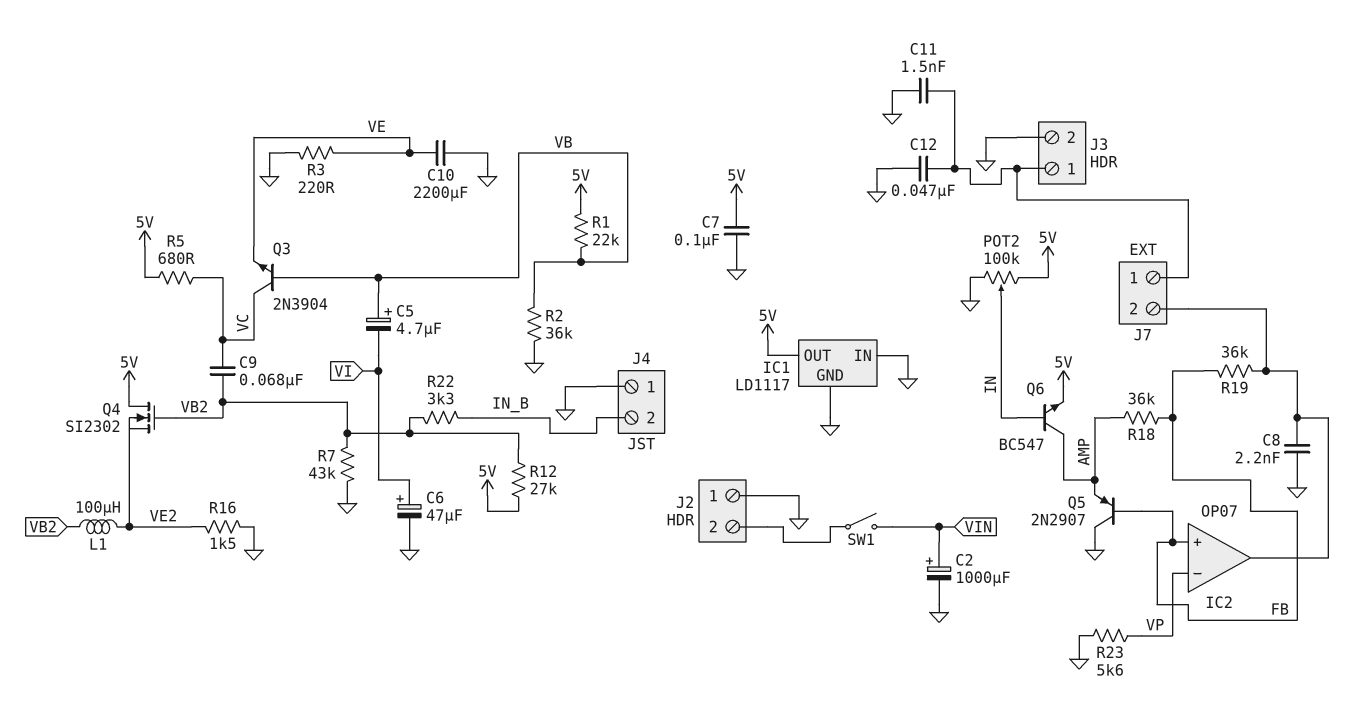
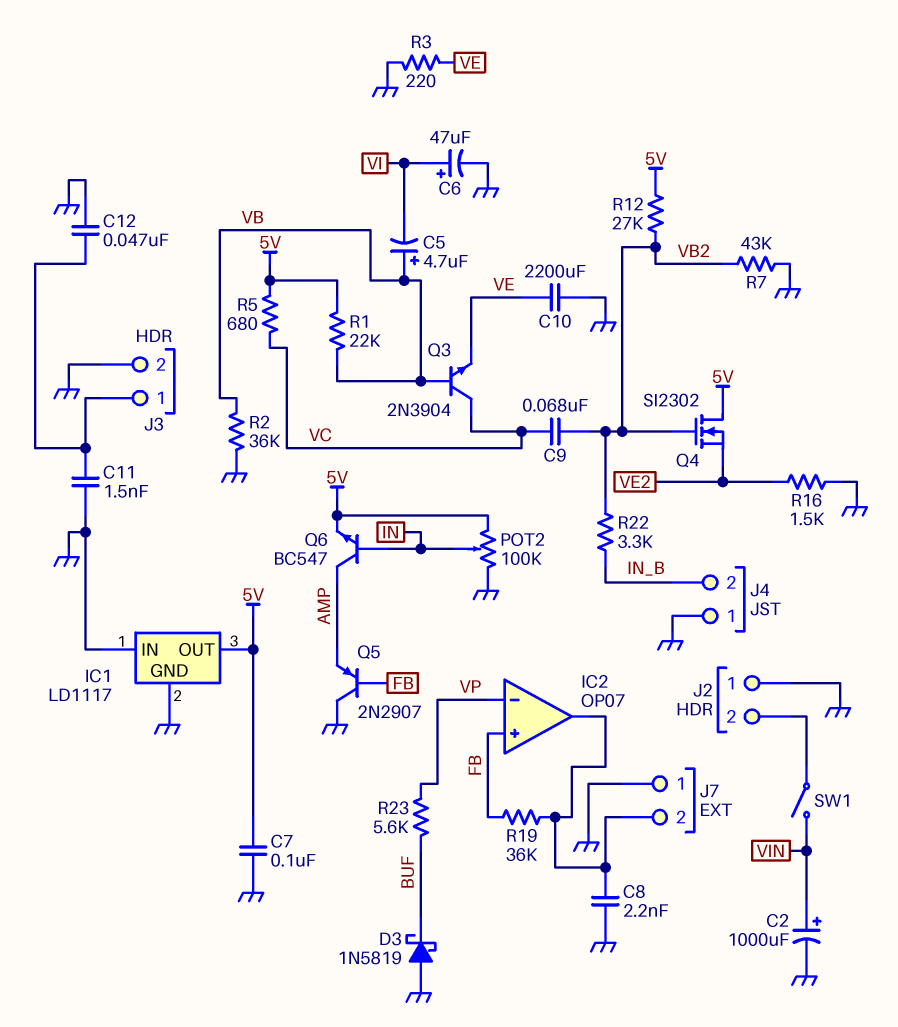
D3: none -> schottky 1N5819 (A GND, K BUF)
J7 pin 1: J3/1 -> GND
L1: 100uH (VB2, VE2) -> none
R18: 36k (AMP, FB) -> none
R23: 5.6k (GND, VP) -> 5.6k (BUF, VP)

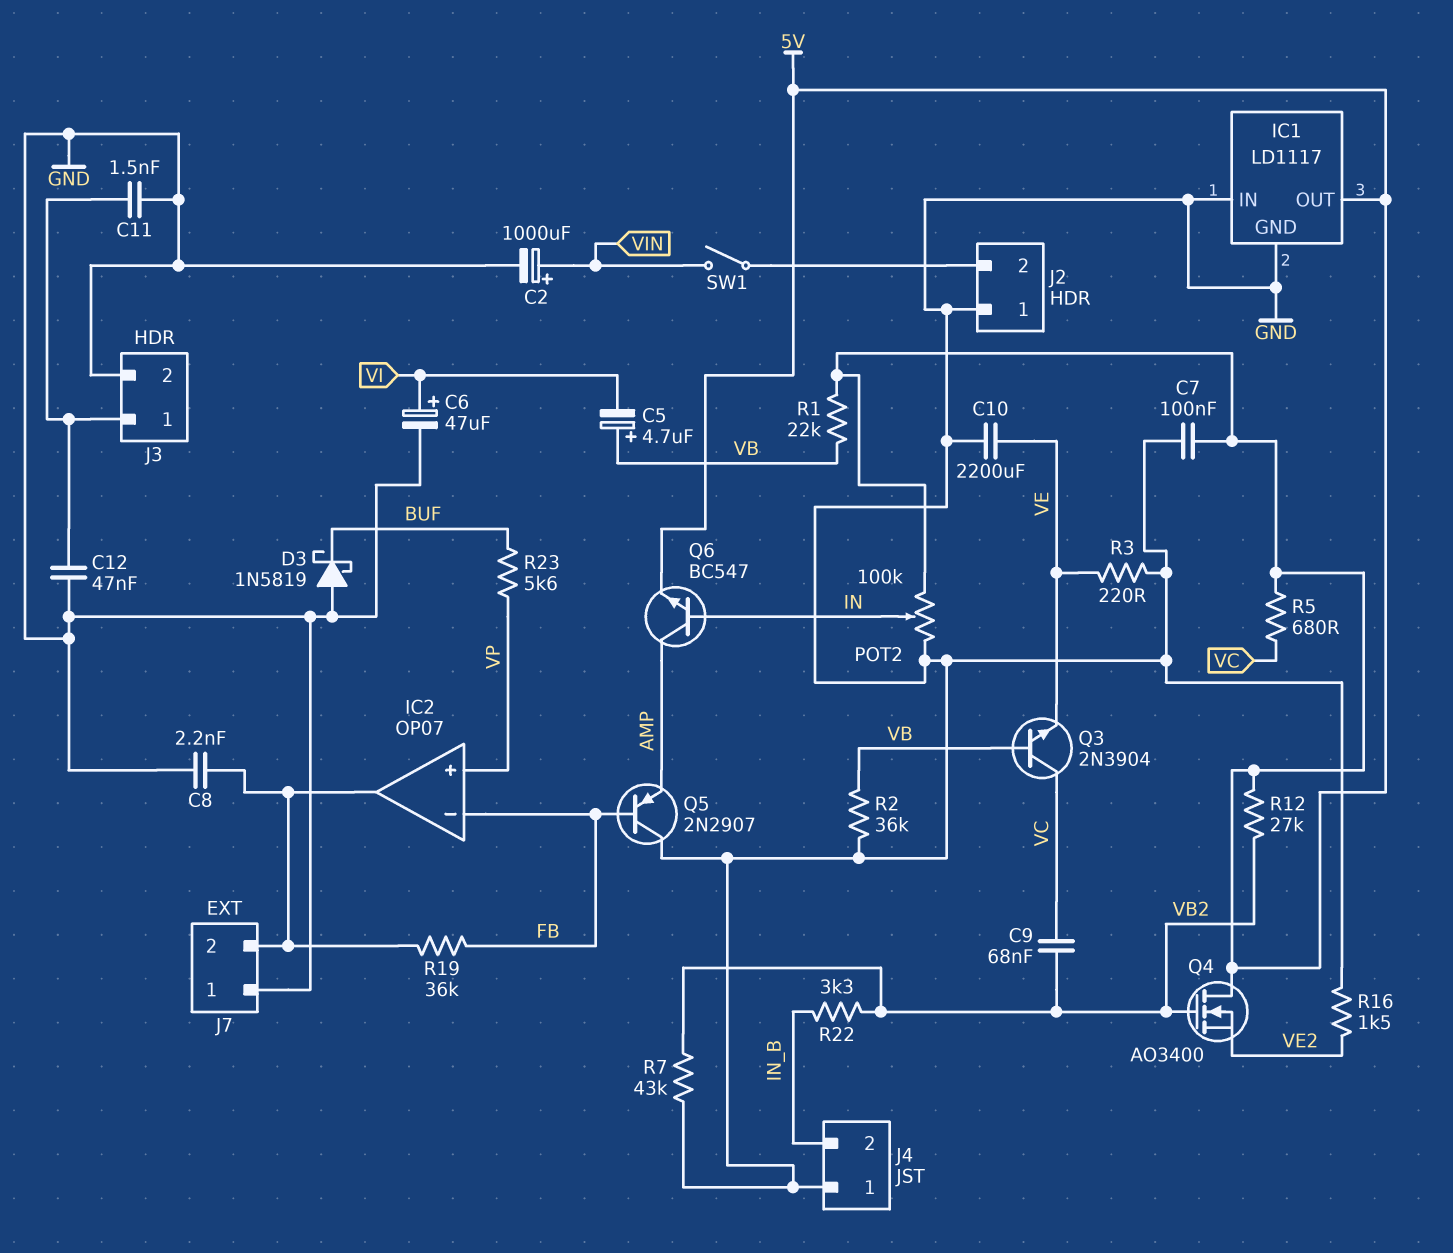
IC2 pin in+: FB -> VP
IC2 pin in-: VP -> FB
Q4: NMOS SI2302 (G VB2, D 5V, S VE2) -> NMOS AO3400 (G VB2, D 5V, S VE2)

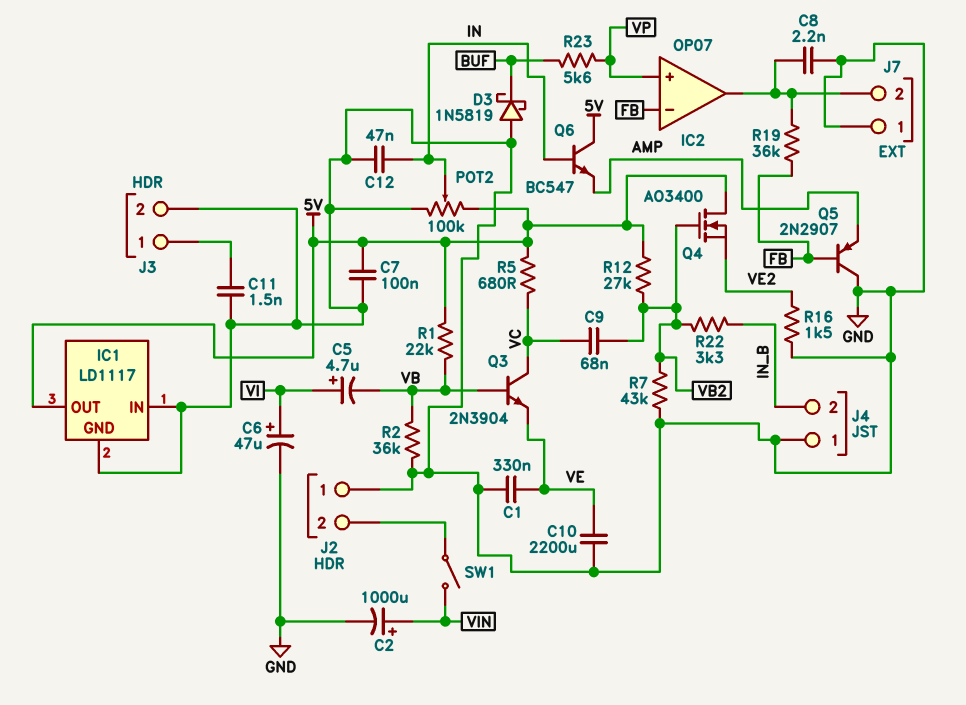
C1: none -> 330nF (GND, VE)
C5: 4.7uF (plus VB, minus VI) -> 4.7uF (plus VI, minus VB)
C12: 47nF (GND, J3/1) -> 47nF (GND, IN)
Q6: NPN BC547 (B IN, C AMP, E 5V) -> NPN BC547 (B IN, C 5V, E AMP)
R3: 220 (GND, VE) -> none

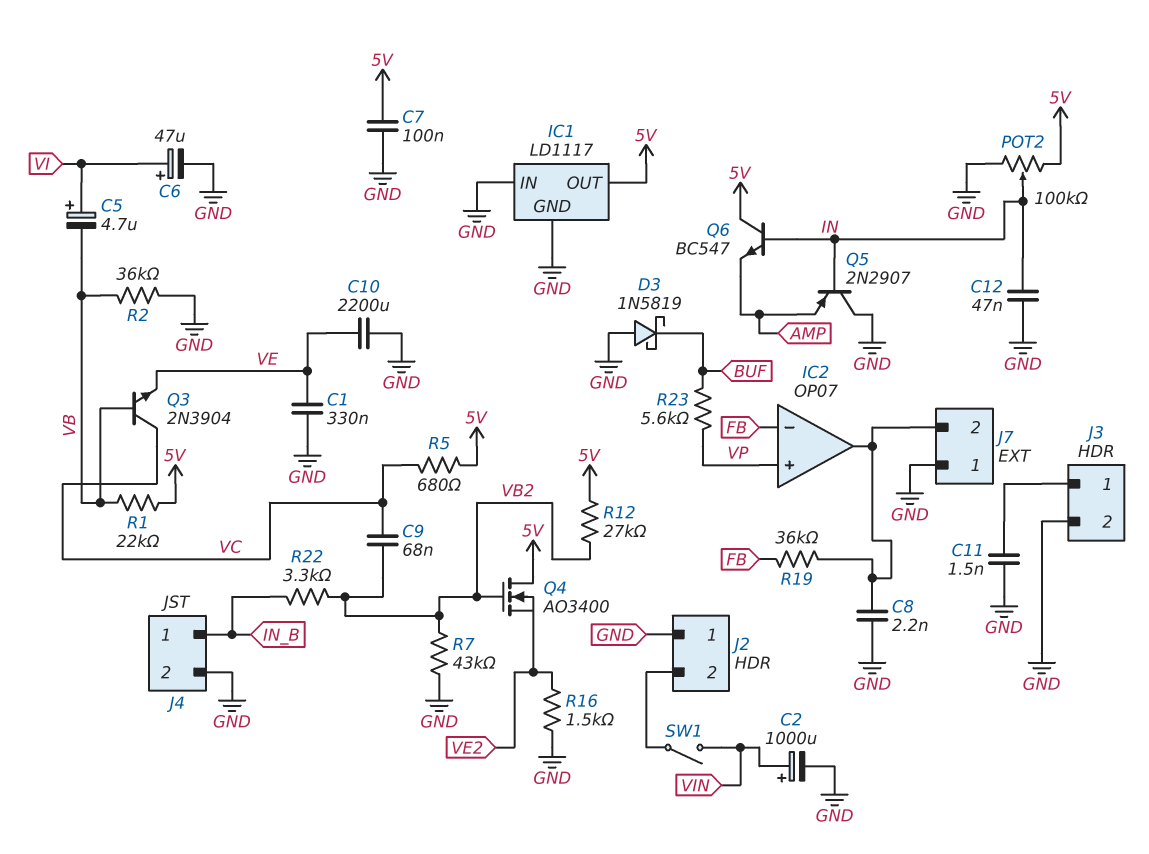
J4 pin 1: GND -> IN_B
J4 pin 2: IN_B -> GND
Q5: PNP 2N2907 (B FB, C GND, E AMP) -> PNP 2N2907 (B IN, C GND, E AMP)

